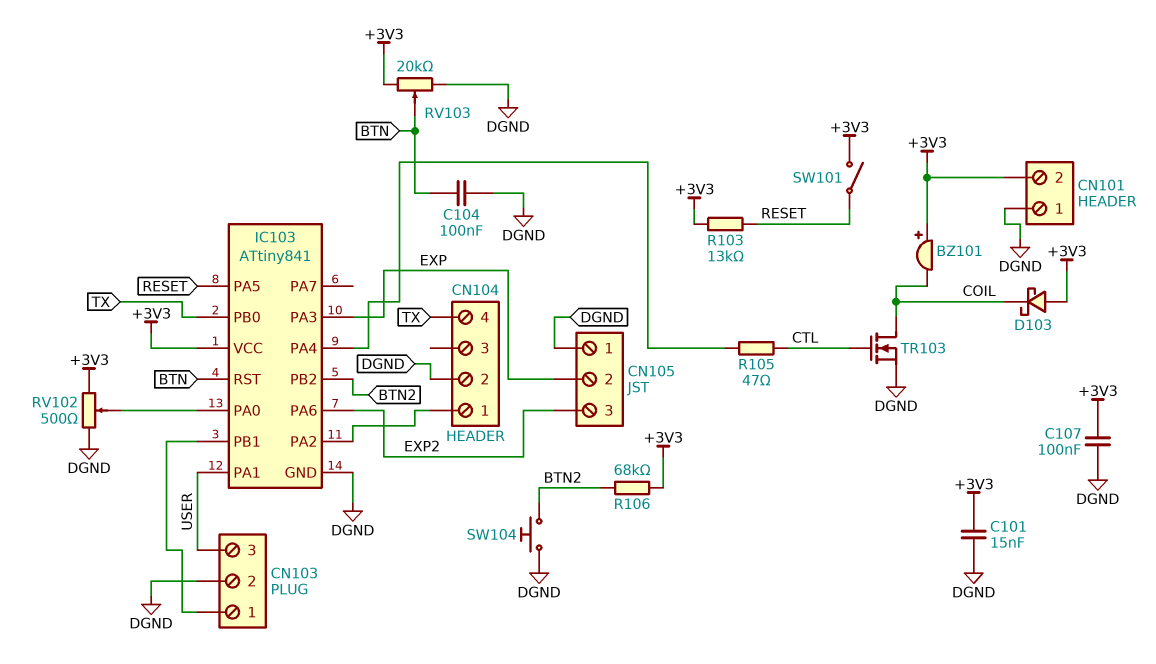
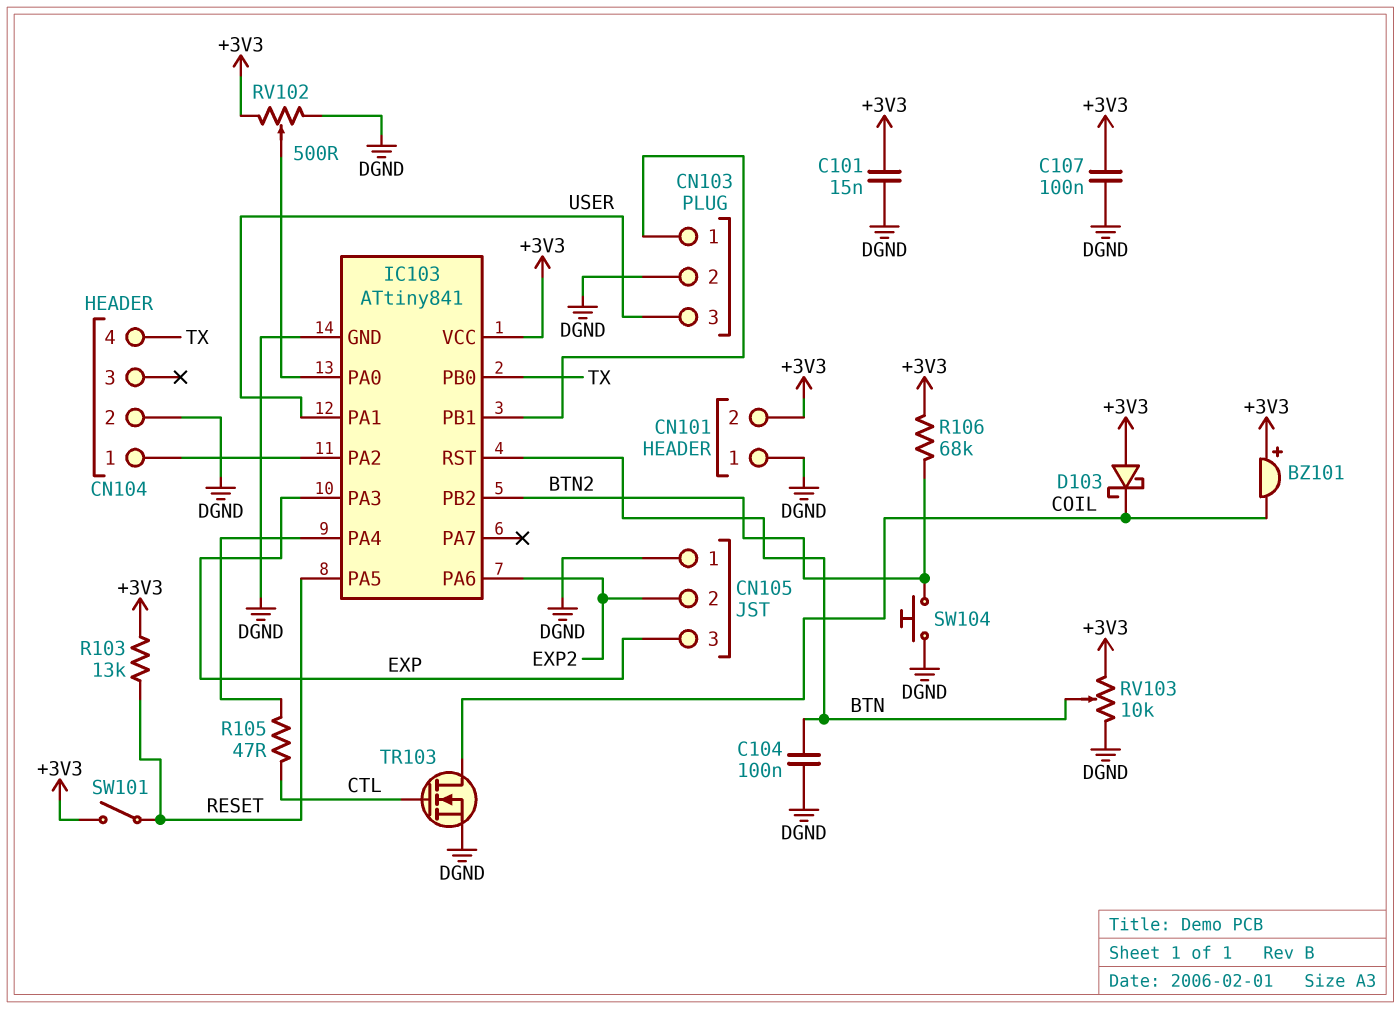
CN105 pin 2: EXP -> EXP2
CN105 pin 3: EXP2 -> EXP
RV103: 20k (+3V3, DGND, wiper BTN) -> 10k (+3V3, DGND, wiper BTN)

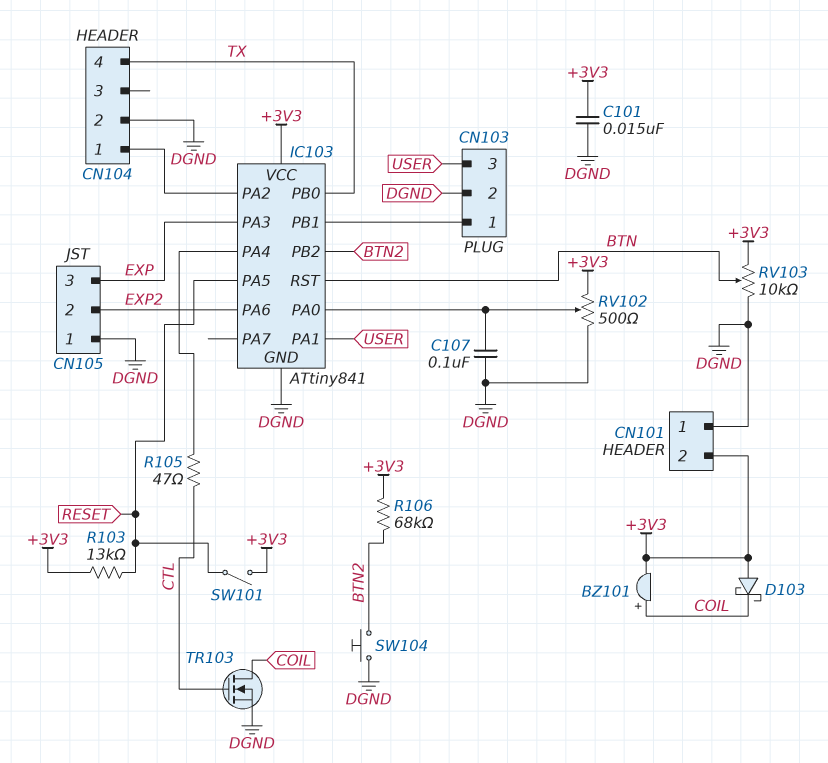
BZ101: buzzer (plus +3V3, minus COIL) -> buzzer (plus COIL, minus +3V3)
C104: 100nF (BTN, DGND) -> none
C107: 100nF (+3V3, DGND) -> 100nF (DGND, IC103/PA0)

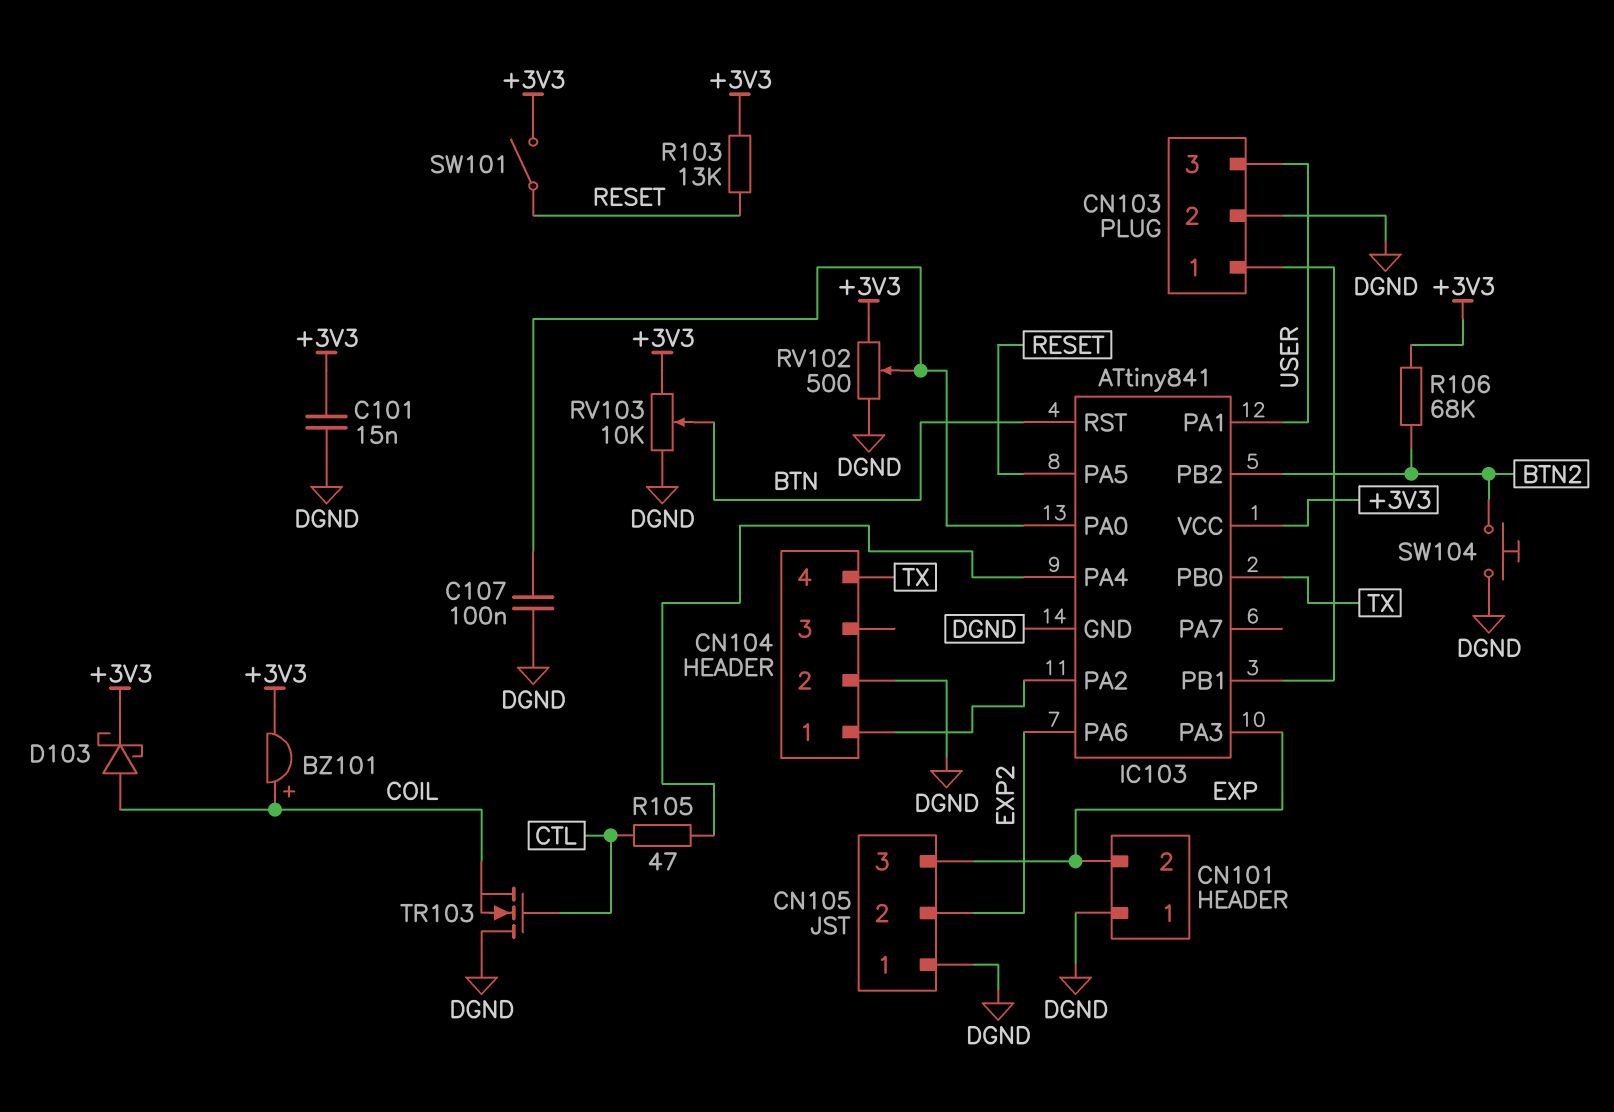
CN101 pin 2: +3V3 -> EXP
D103: schottky (A +3V3, K COIL) -> schottky (A COIL, K +3V3)
TR103: NMOS (G CTL, D COIL, S DGND) -> NMOS (G CTL, D DGND, S COIL)

